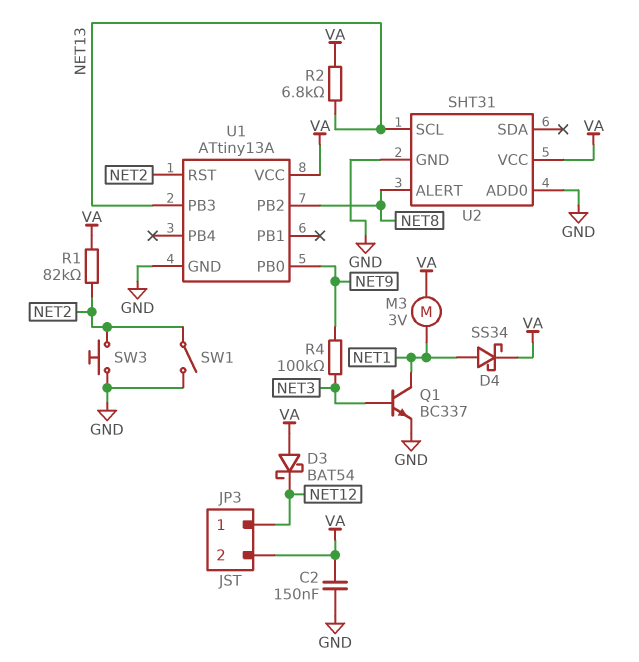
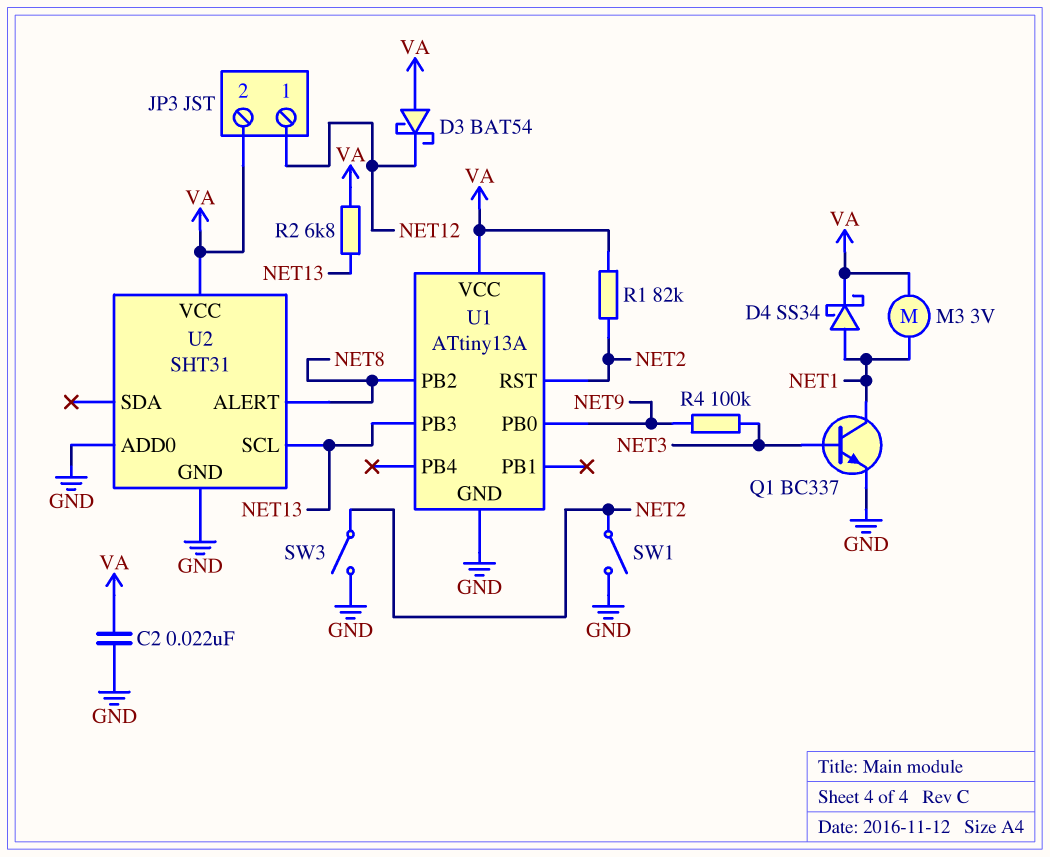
C2: 150nF (GND, VA) -> 22nF (GND, VA)
SW3: button (GND, NET2) -> switch (GND, NET2)

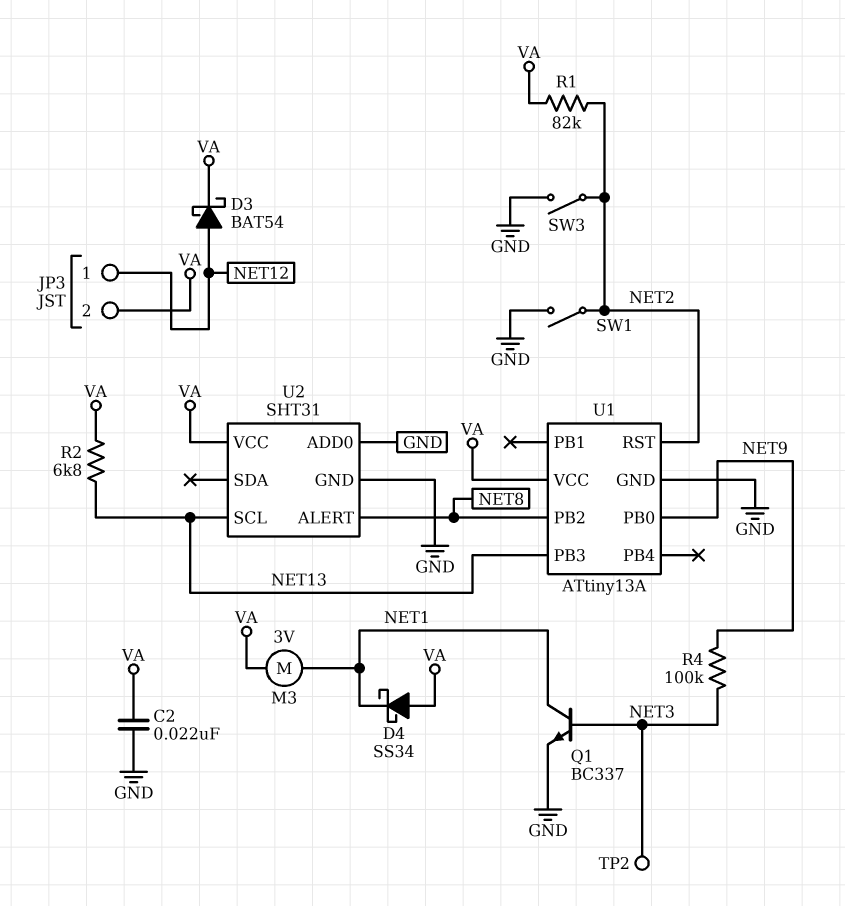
D3: schottky BAT54 (A VA, K NET12) -> schottky BAT54 (A NET12, K VA)
D4: schottky SS34 (A NET1, K VA) -> schottky SS34 (A VA, K NET1)
TP2: none -> test point (NET3)

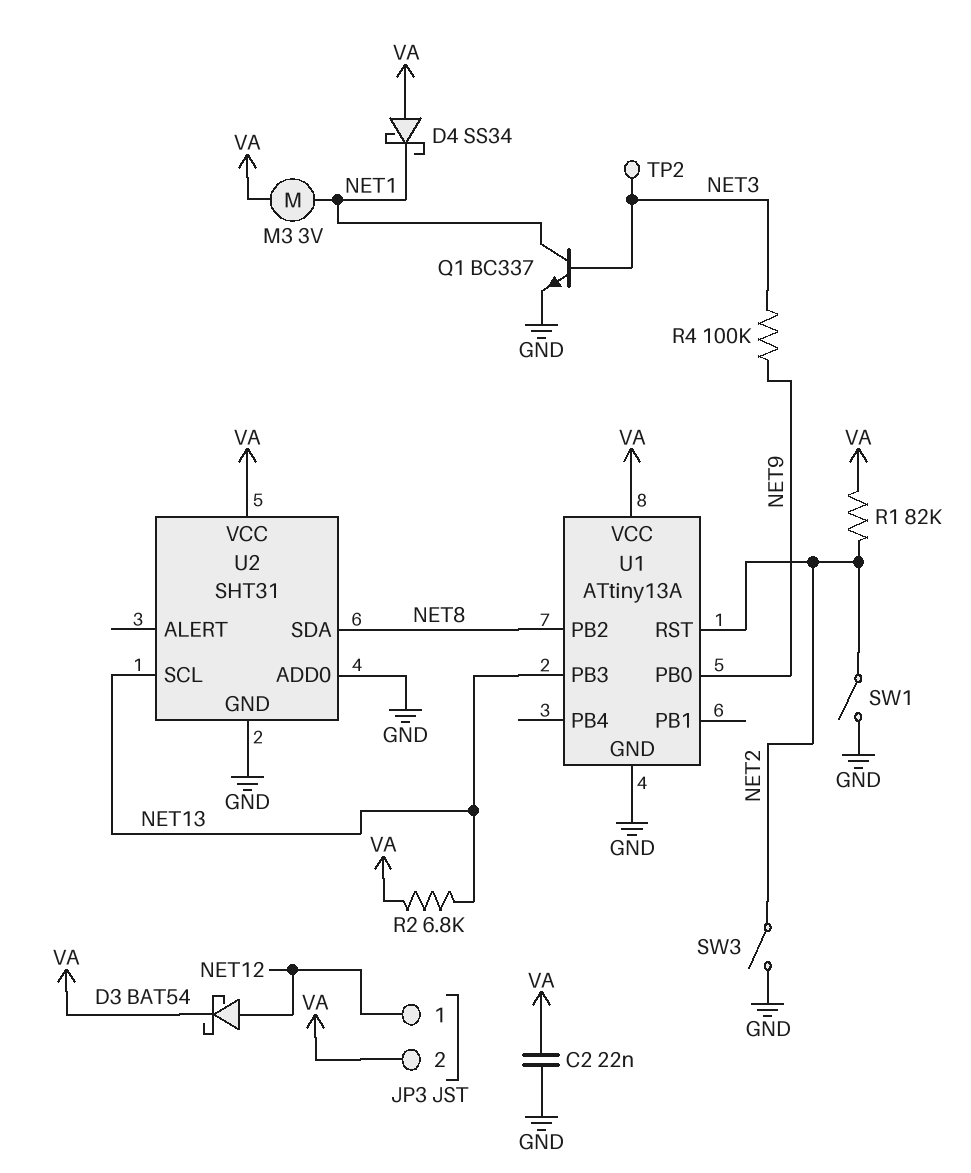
U2 pin ALERT: NET8 -> none
U2 pin SDA: none -> NET8

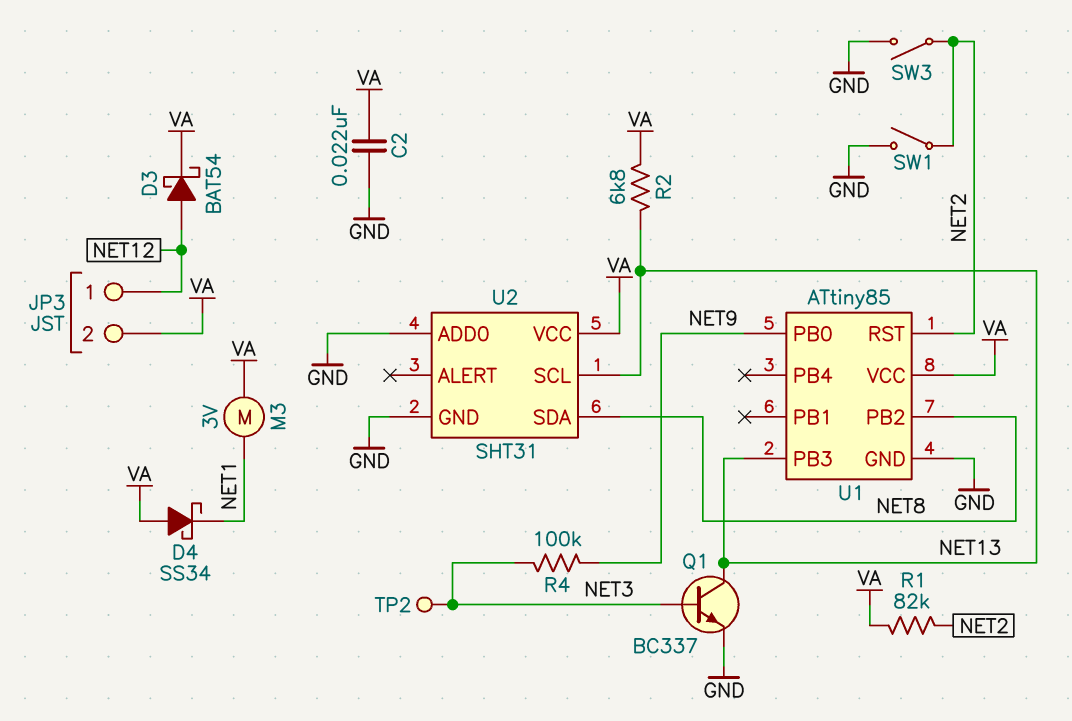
Q1: NPN BC337 (B NET3, C NET1, E GND) -> NPN BC337 (B NET3, C NET13, E GND)
U1: ATtiny13A -> ATtiny85

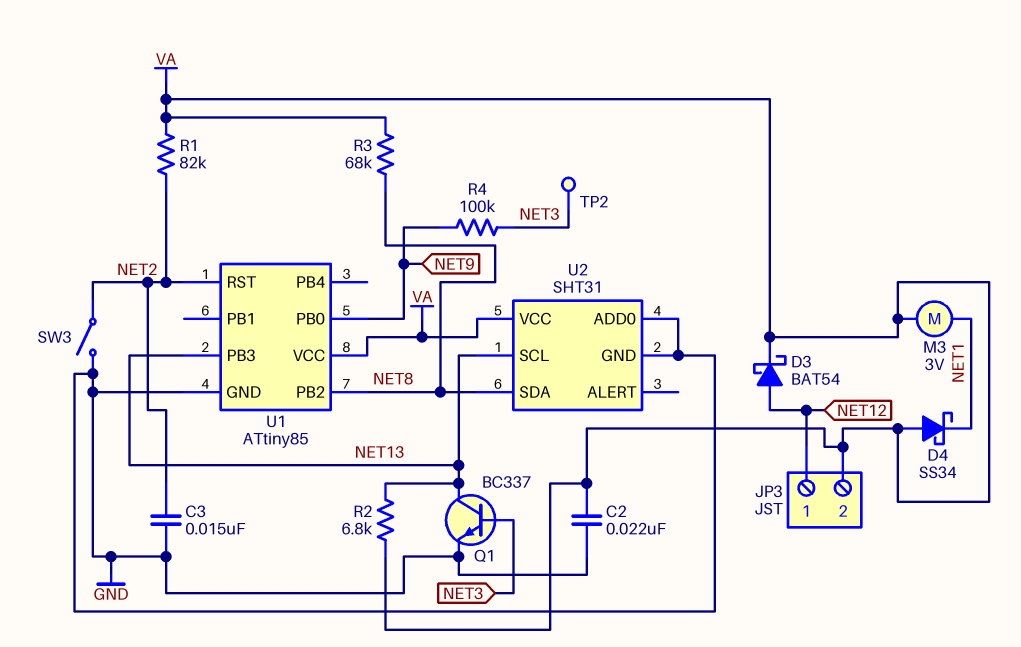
C3: none -> 15nF (GND, NET2)
R3: none -> 68k (NET8, VA)
SW1: switch (GND, NET2) -> none

